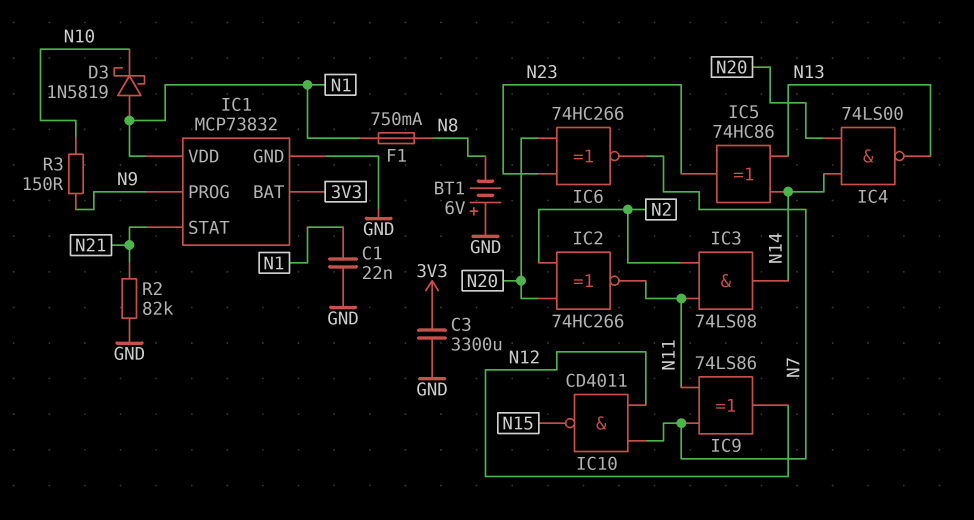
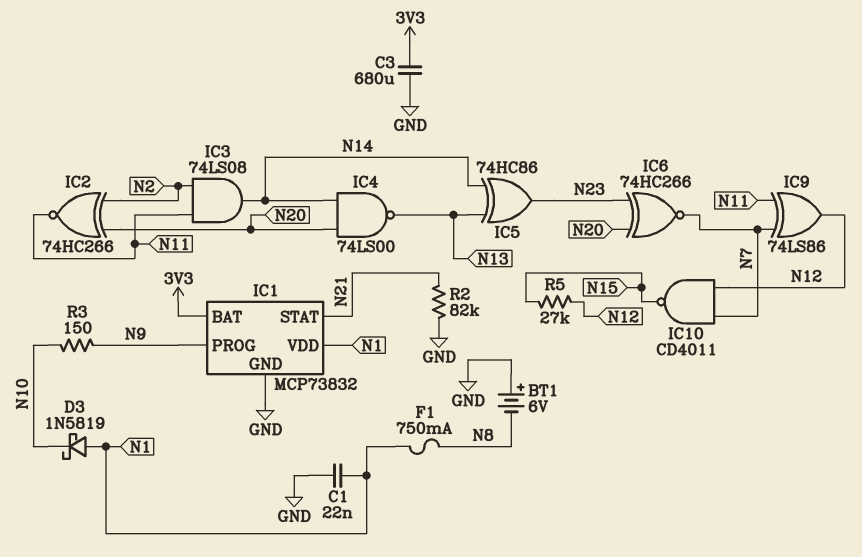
C3: 3300uF (3V3, GND) -> 680uF (3V3, GND)
R5: none -> 27k (N12, N15)

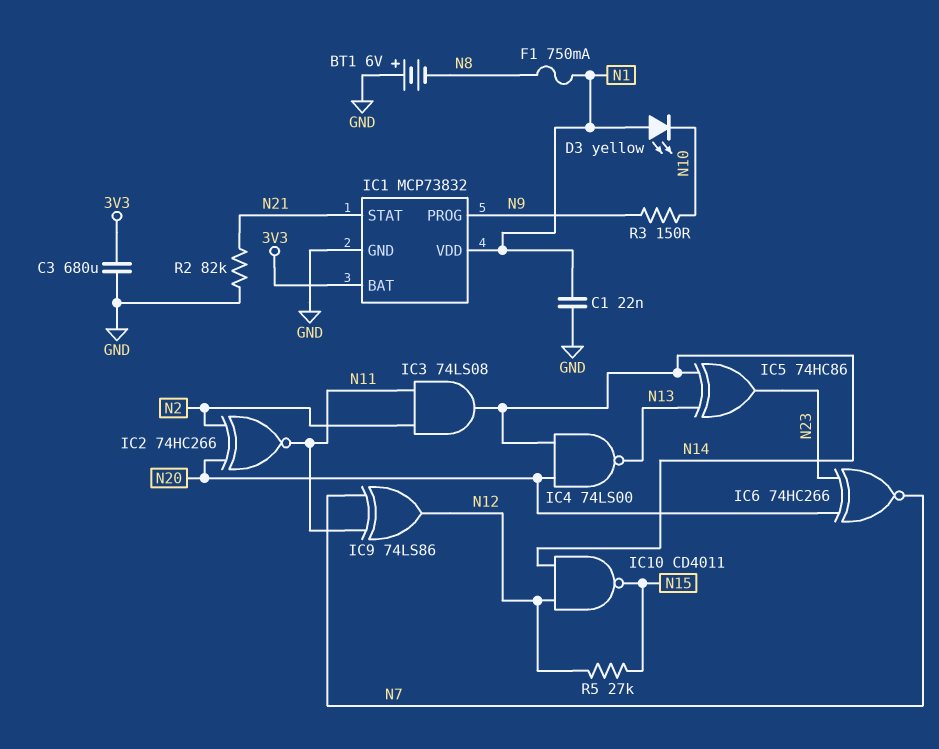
D3: schottky 1N5819 (A N1, K N10) -> LED yellow (A N1, K N10)
IC10: NAND CD4011 (in N7, in N12, out N15) -> NAND CD4011 (in N12, in N14, out N15)

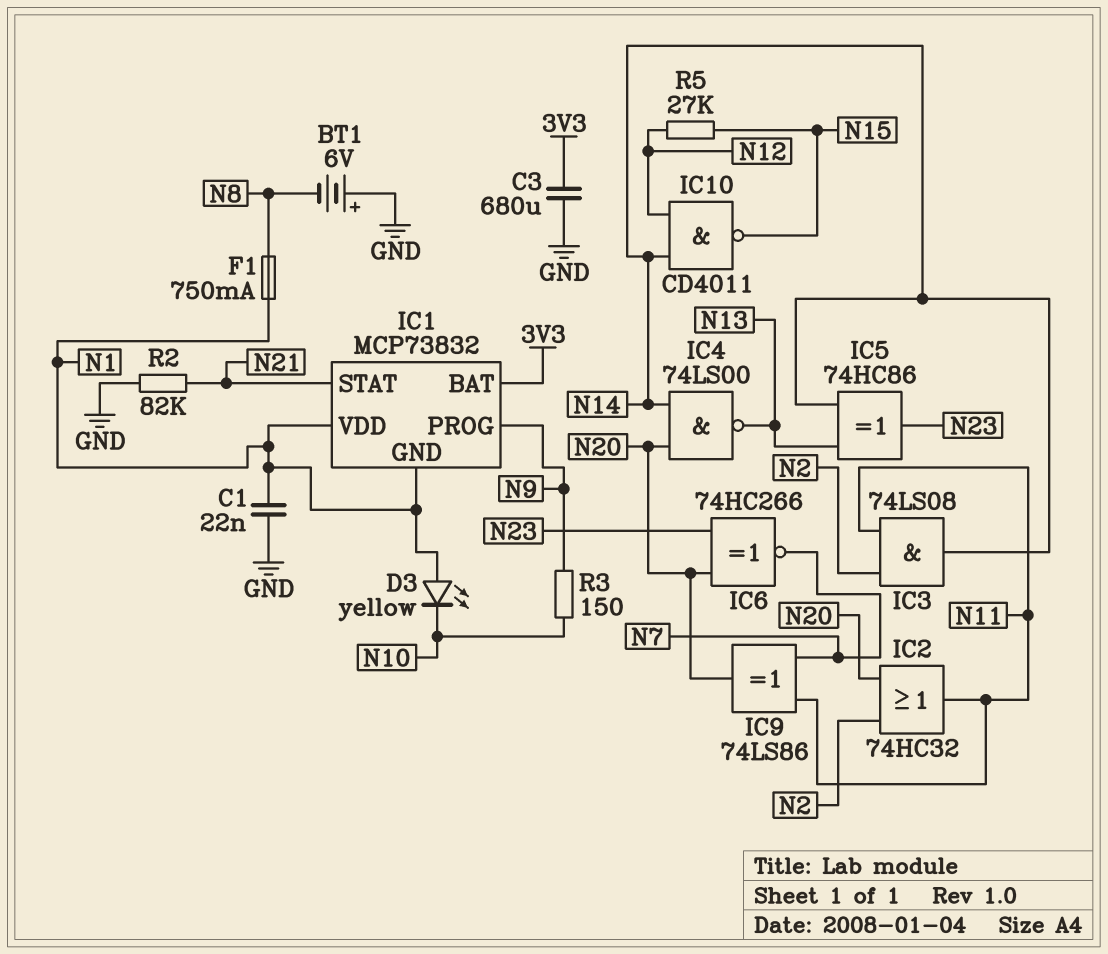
IC1 pin GND: GND -> N1
IC2: XNOR 74HC266 (in N2, in N20, out N11) -> OR 74HC32 (in N2, in N20, out N11)
IC9: XOR 74LS86 (in N7, in N11, out N12) -> XOR 74LS86 (in N7, in N11, out N20)

